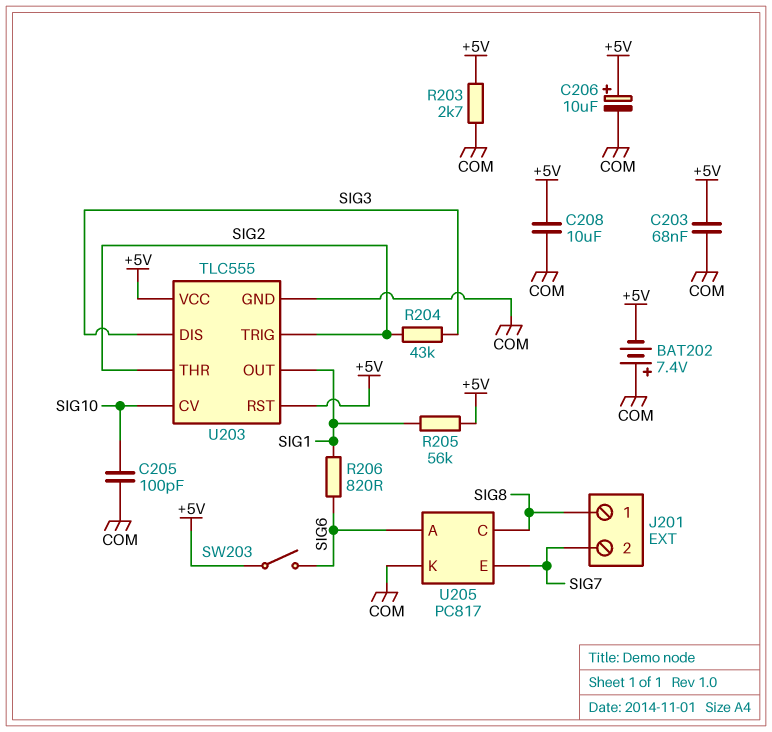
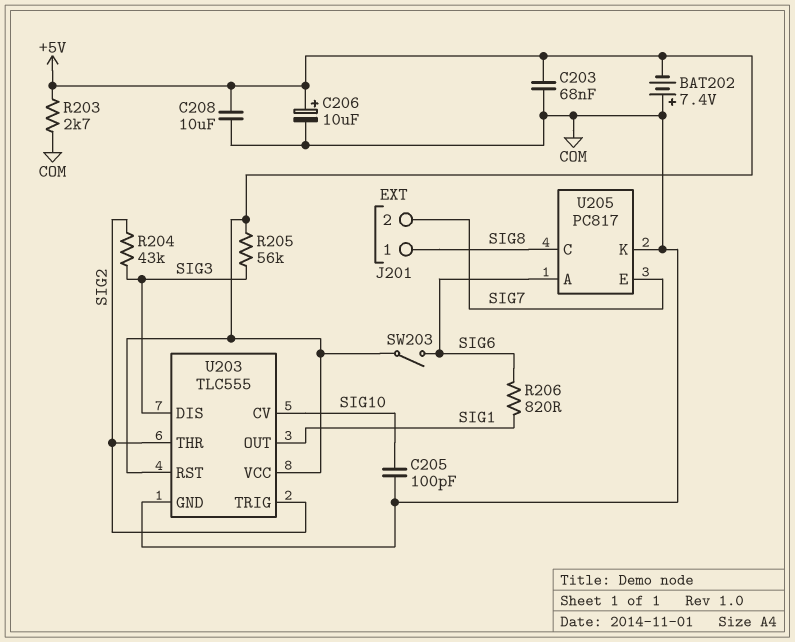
R205: 56k (+5V, SIG1) -> 56k (+5V, SIG3)

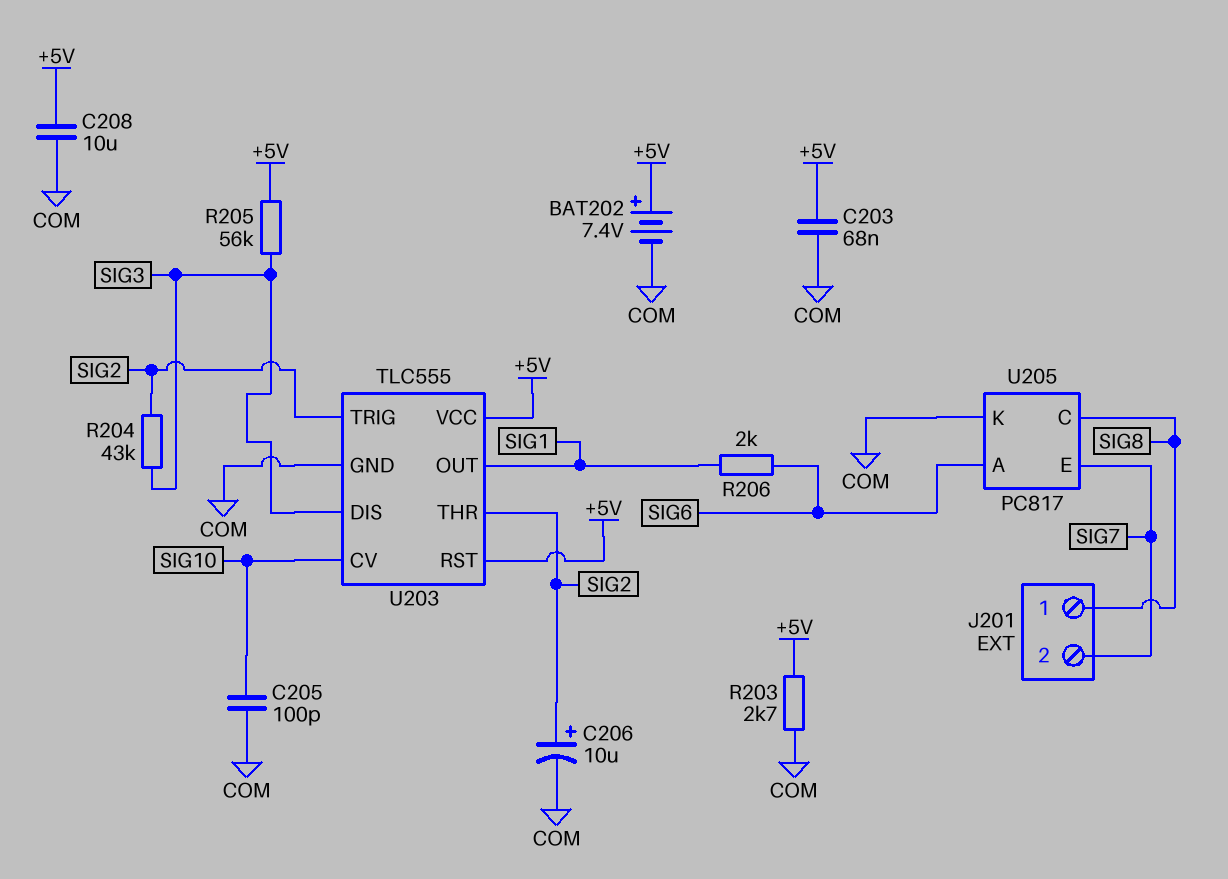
BAT202: 7.4V (plus COM, minus +5V) -> 7.4V (plus +5V, minus COM)
C206: 10uF (plus +5V, minus COM) -> 10uF (plus SIG2, minus COM)
R206: 820 (SIG1, SIG6) -> 2k (SIG1, SIG6)
SW203: switch (+5V, SIG6) -> none

